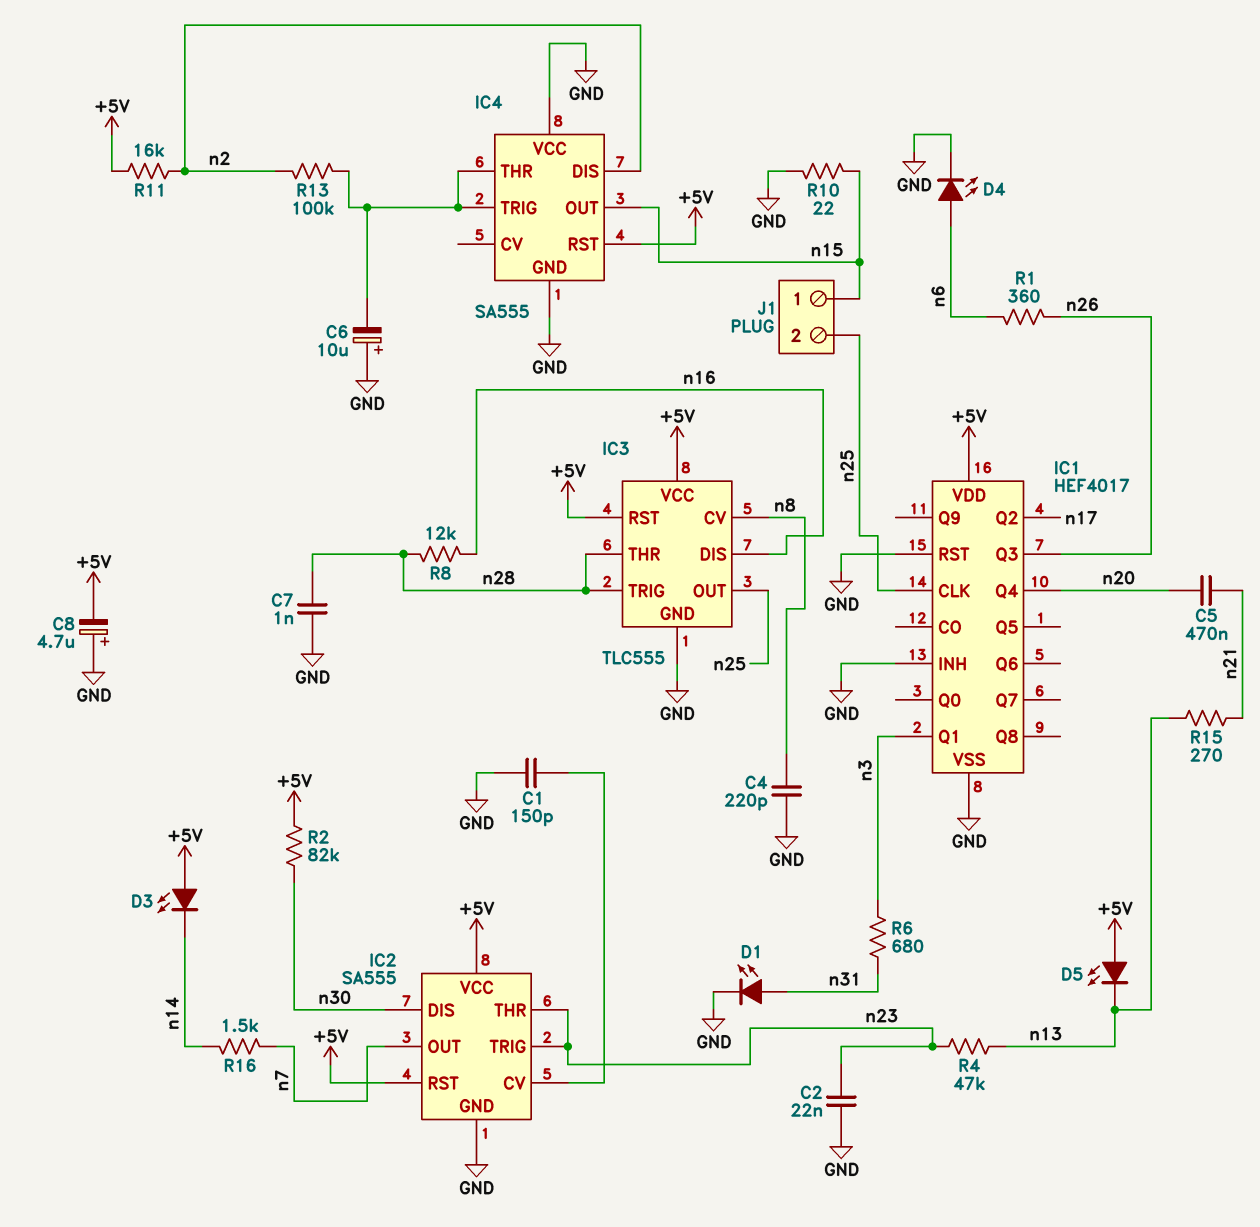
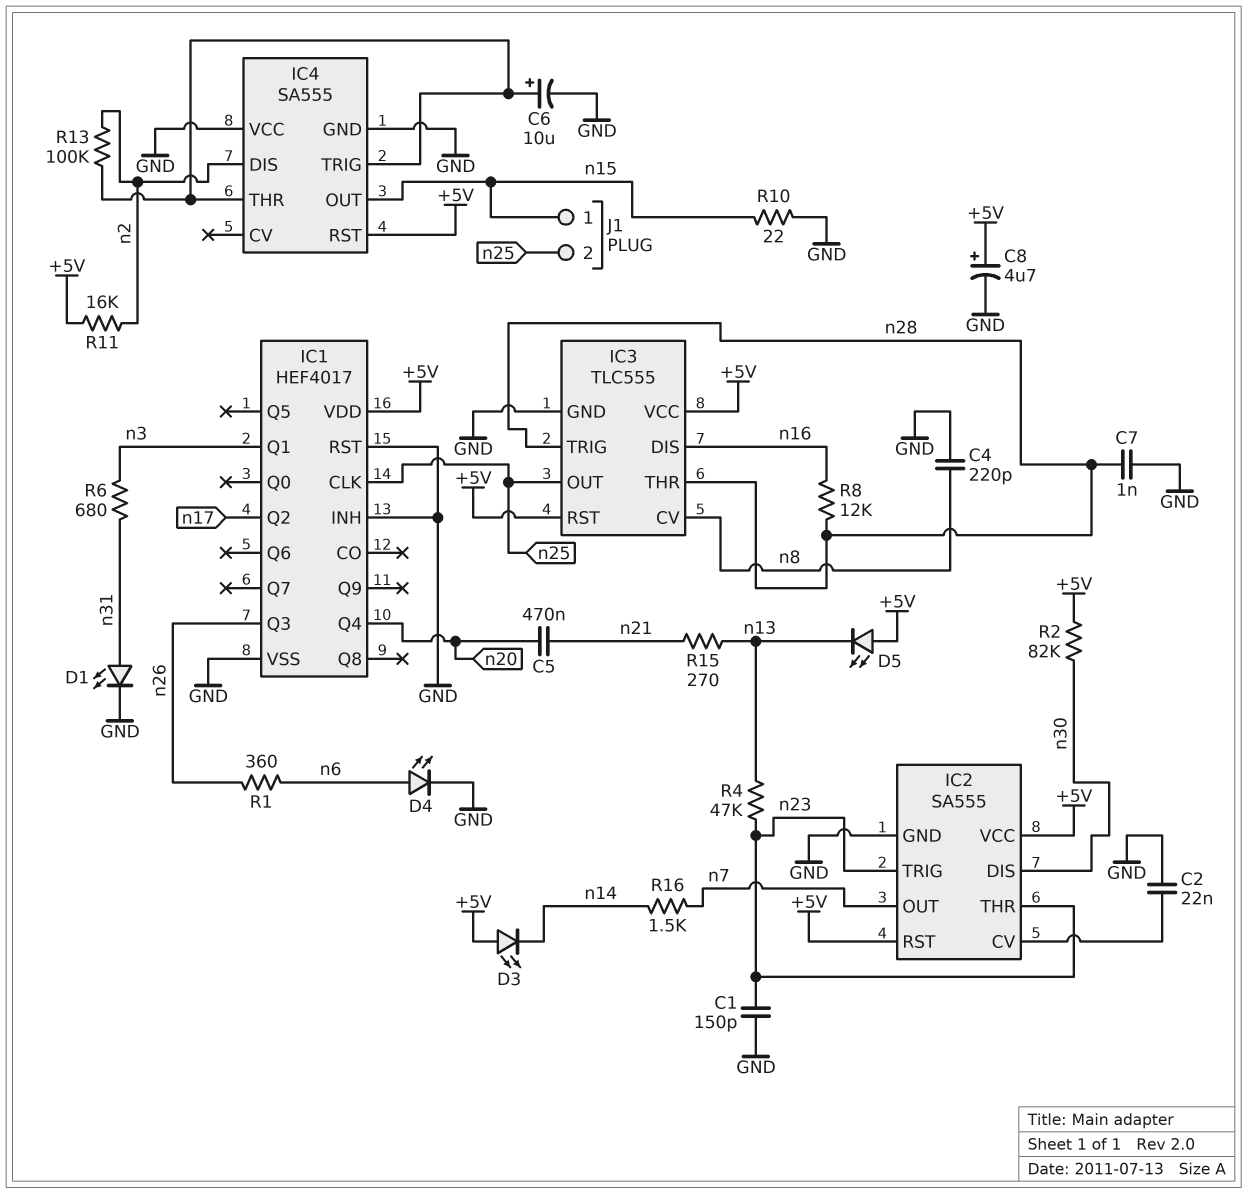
C1: 150pF (GND, IC2/CV) -> 150pF (GND, n23)
C2: 22nF (GND, n23) -> 22nF (GND, IC2/CV)
C6: 10uF (plus GND, minus IC4/THR) -> 10uF (plus IC4/THR, minus GND)
C8: 4.7uF (plus GND, minus +5V) -> 4.7uF (plus +5V, minus GND)

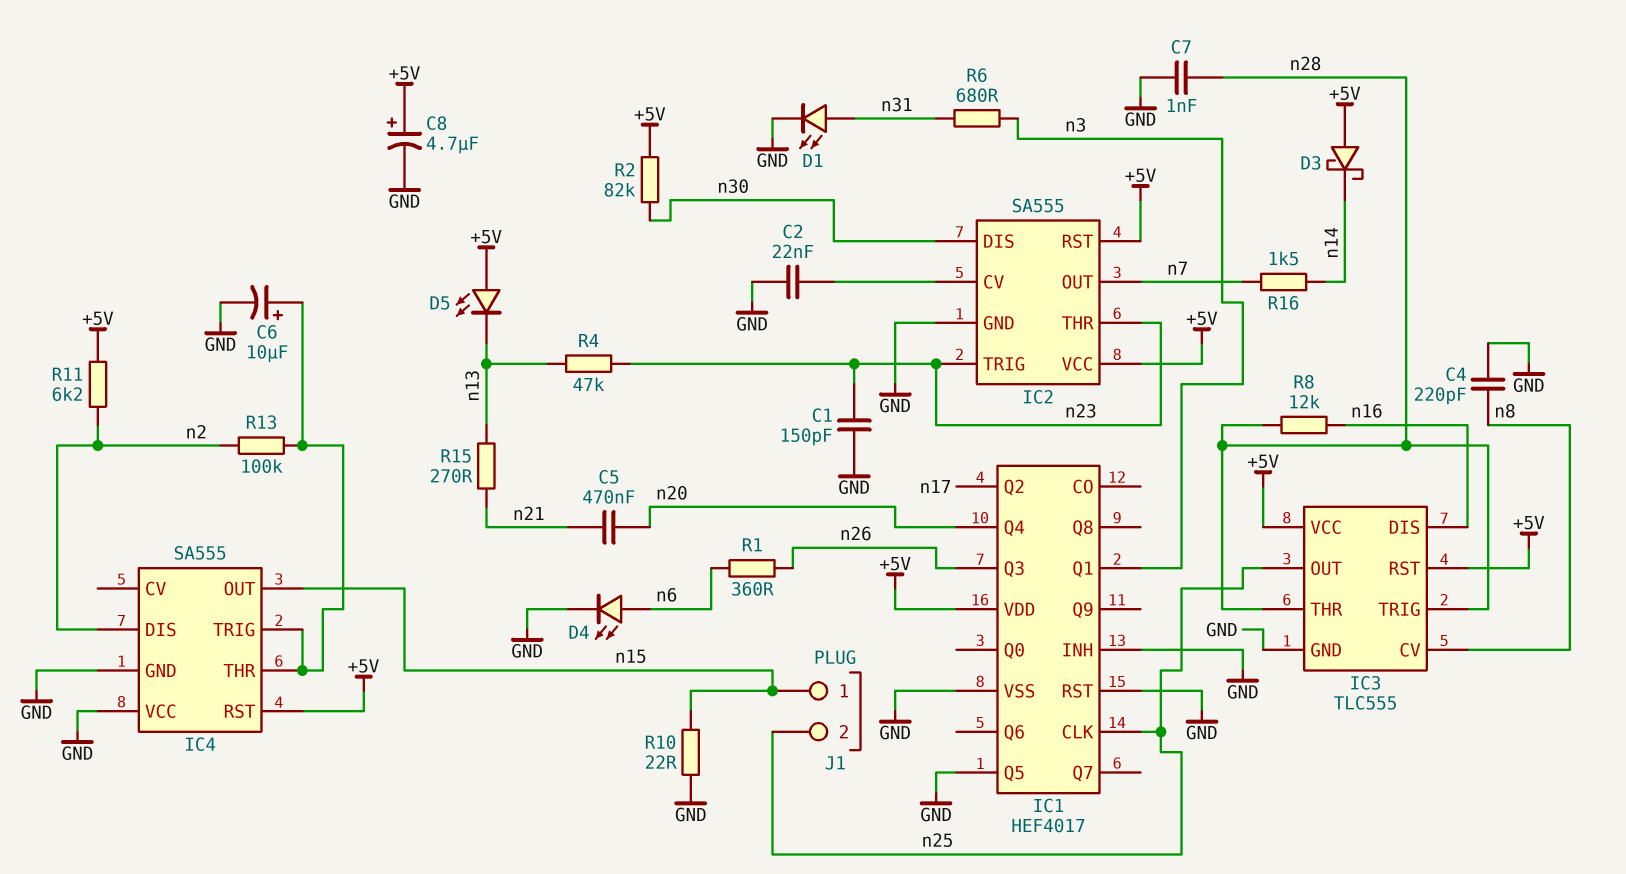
D3: LED (A +5V, K n14) -> schottky (A +5V, K n14)
IC1 pin Q5: none -> GND
R11: 16k (+5V, n2) -> 6.2k (+5V, n2)

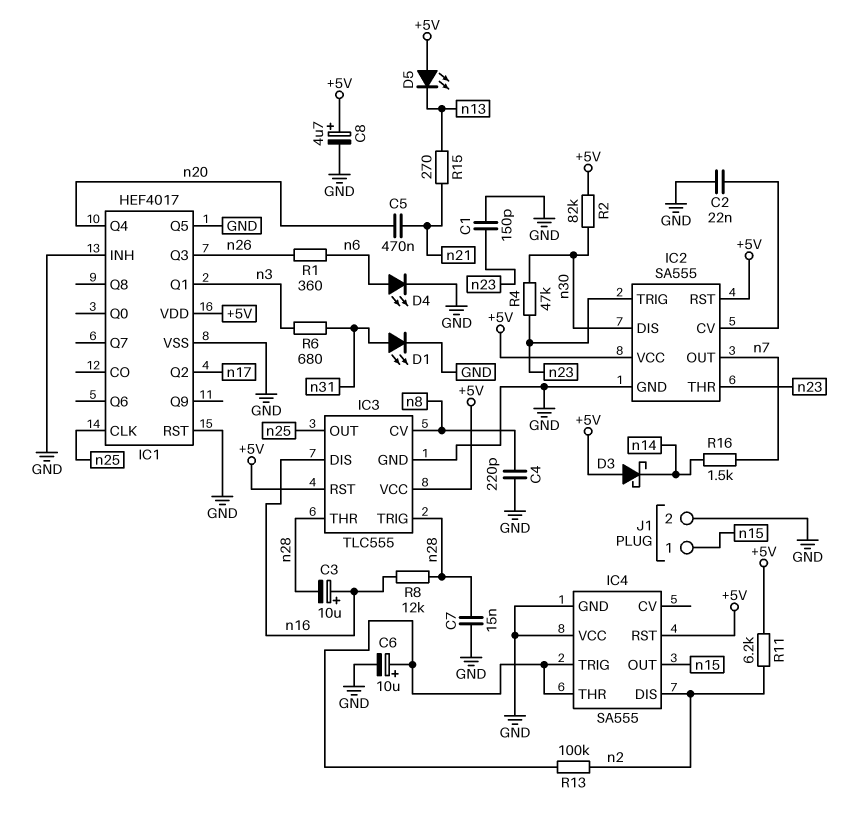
C3: none -> 10uF (plus n16, minus n28)
C7: 1nF (GND, n28) -> 15nF (GND, n28)
J1 pin 2: n25 -> GND
R4: 47k (n13, n23) -> 47k (n23, n30)
R10: 22 (GND, n15) -> none

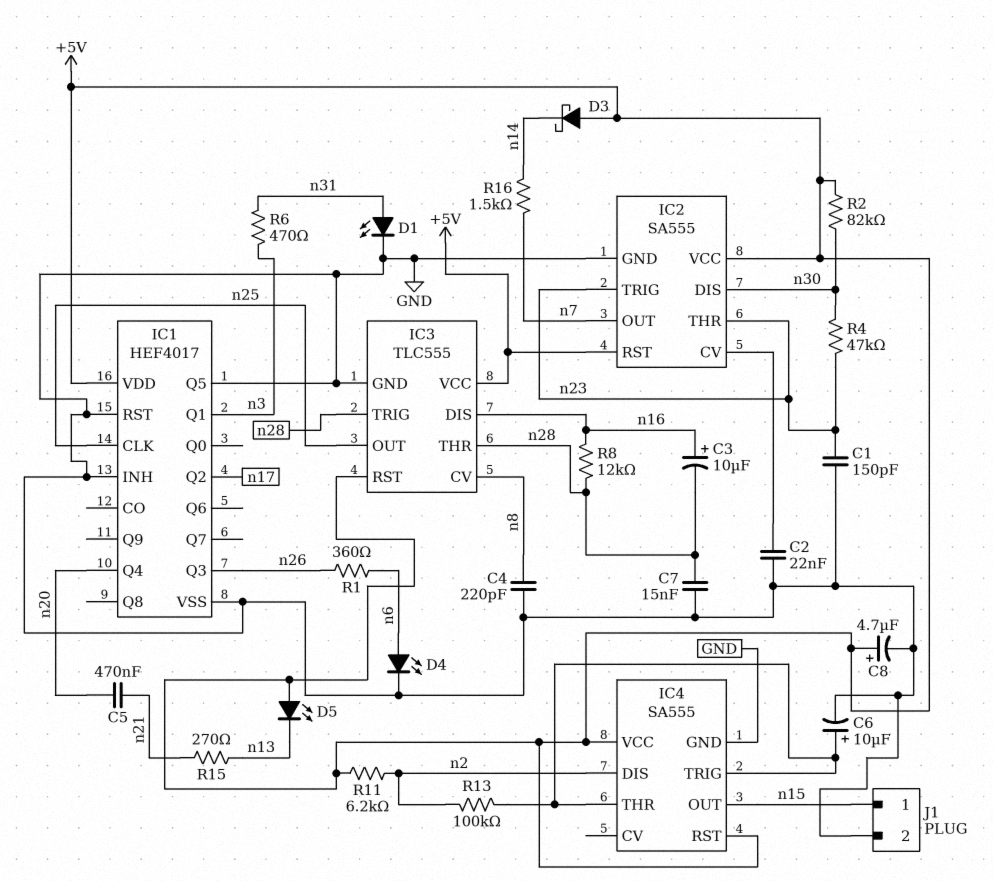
IC4 pin VCC: GND -> +5V
R6: 680 (n3, n31) -> 470 (n3, n31)

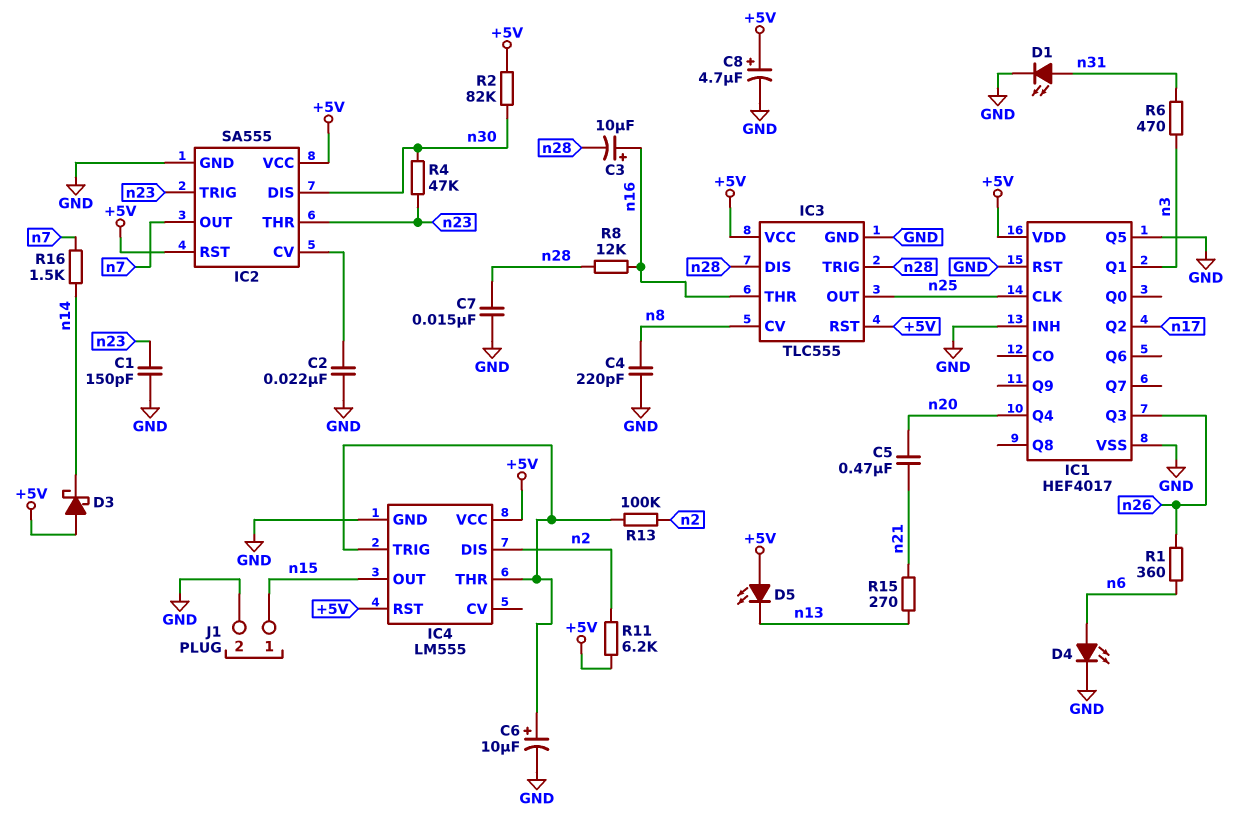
IC3 pin DIS: n16 -> n28
IC3 pin THR: n28 -> n16
IC4: SA555 -> LM555

